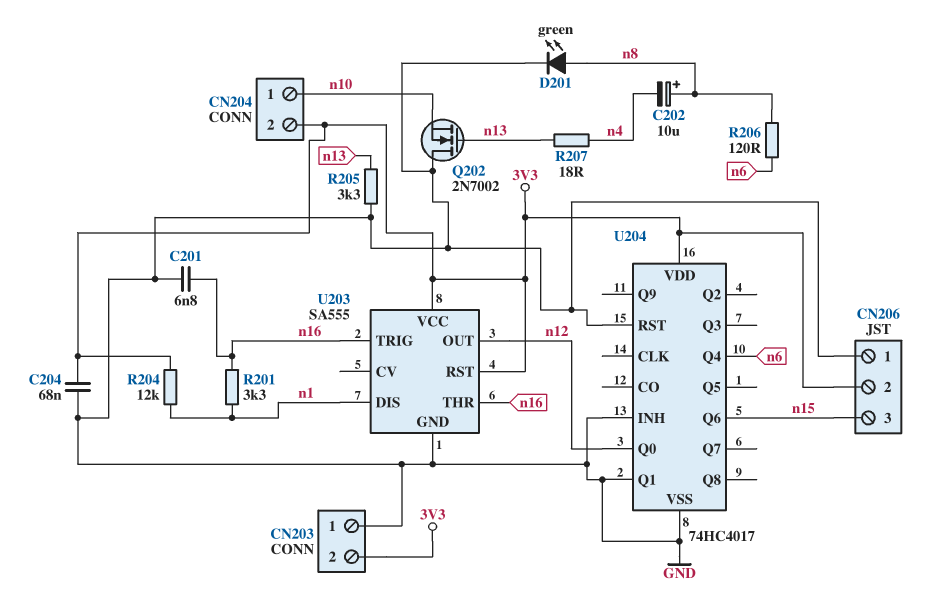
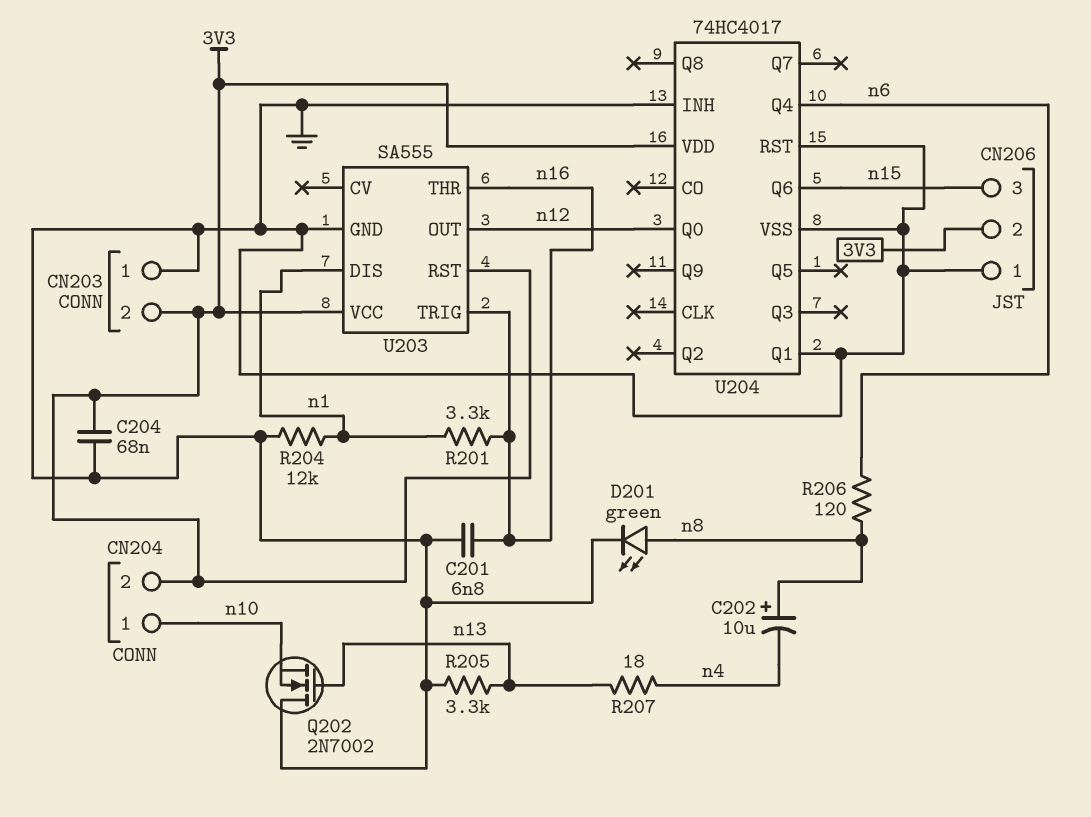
R204: 12k (3V3, n1) -> 12k (GND, n1)

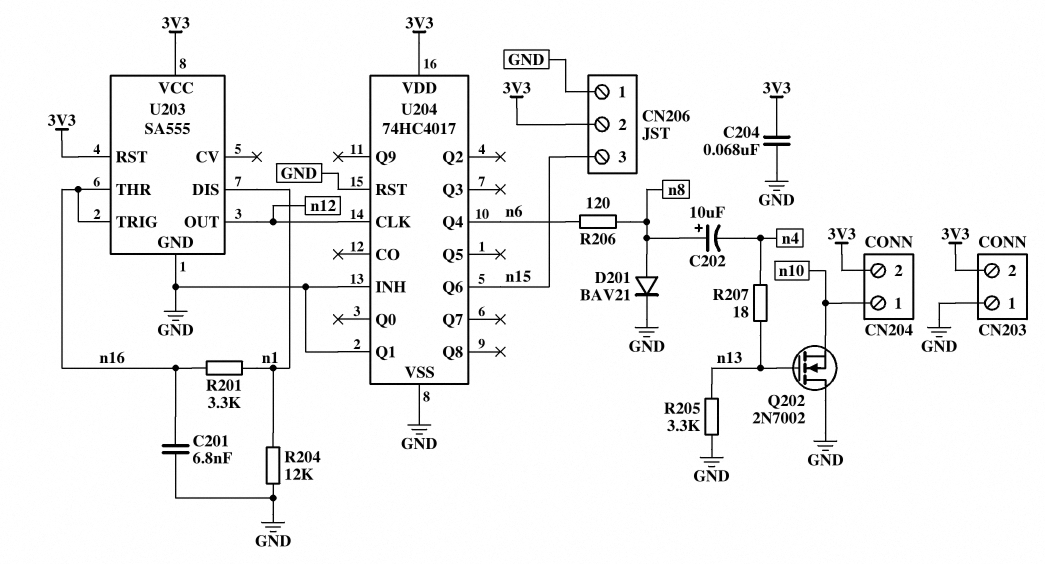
D201: LED green (A n8, K GND) -> diode BAV21 (A n8, K GND)
U204 pin CLK: none -> n12
U204 pin Q0: n12 -> none

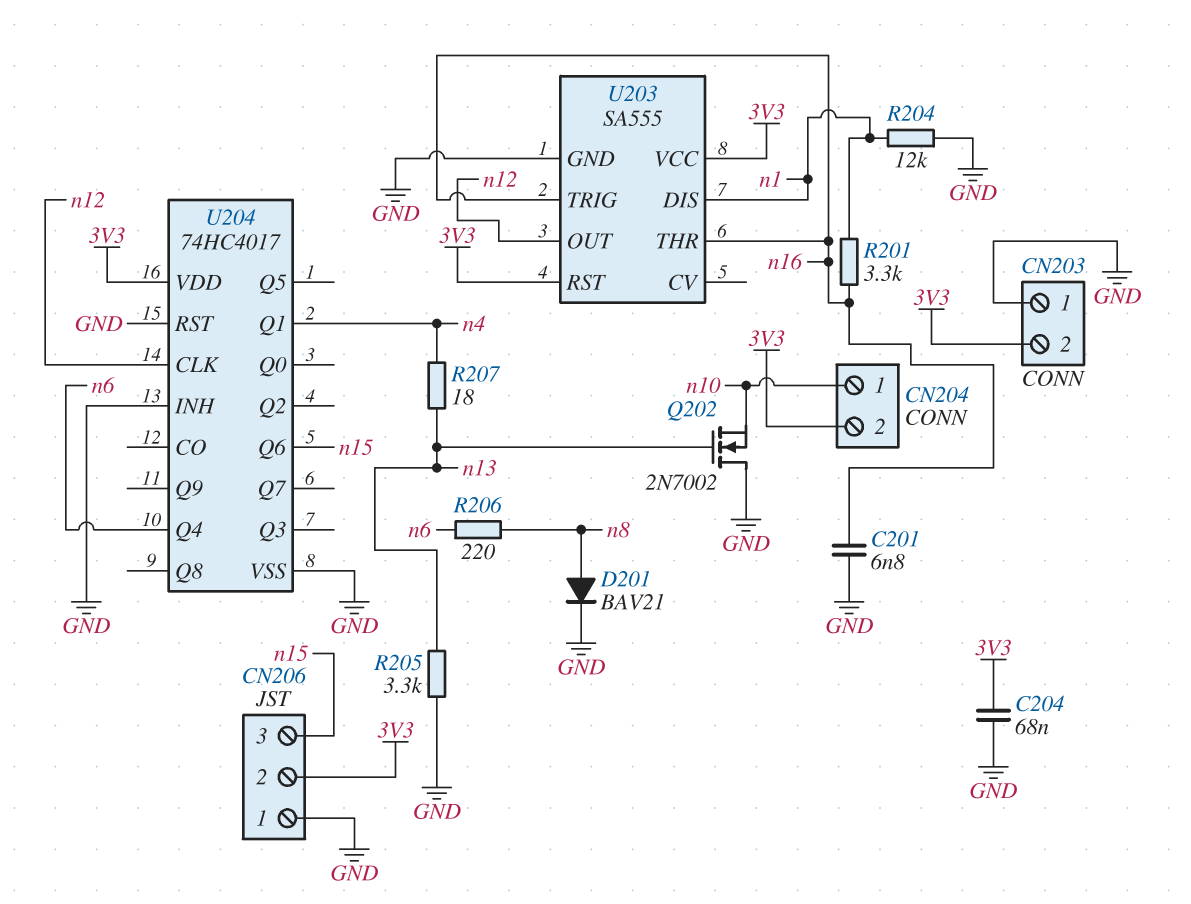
C202: 10uF (plus n8, minus n4) -> none
R206: 120 (n6, n8) -> 220 (n6, n8)
U204 pin Q1: GND -> n4

